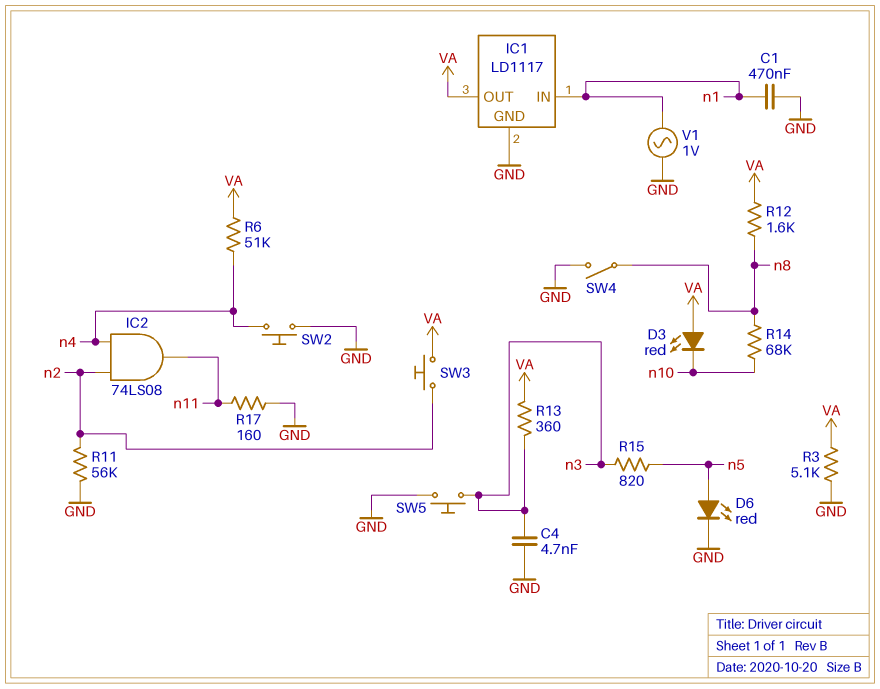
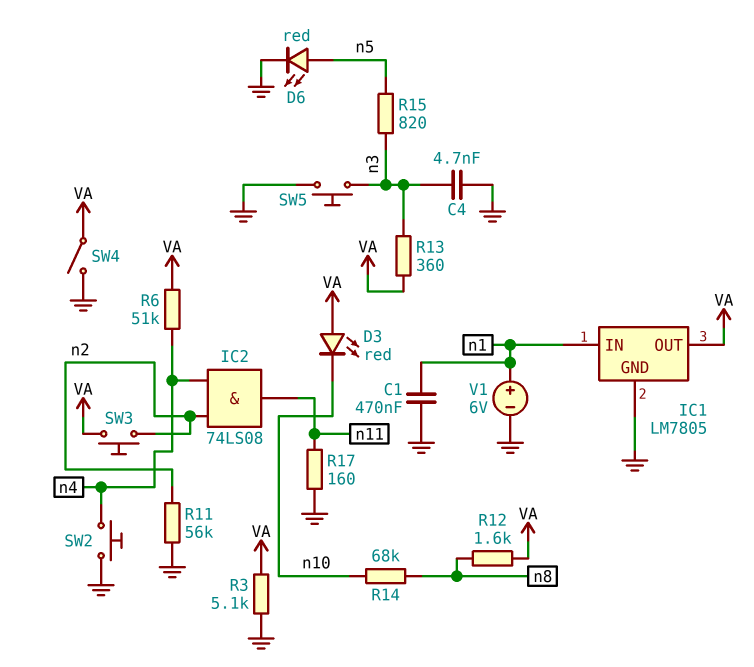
IC1: LD1117 -> LM7805
SW4: switch (GND, n8) -> switch (GND, VA)
V1: AC 1V (GND, n1) -> 6V (plus n1, minus GND)

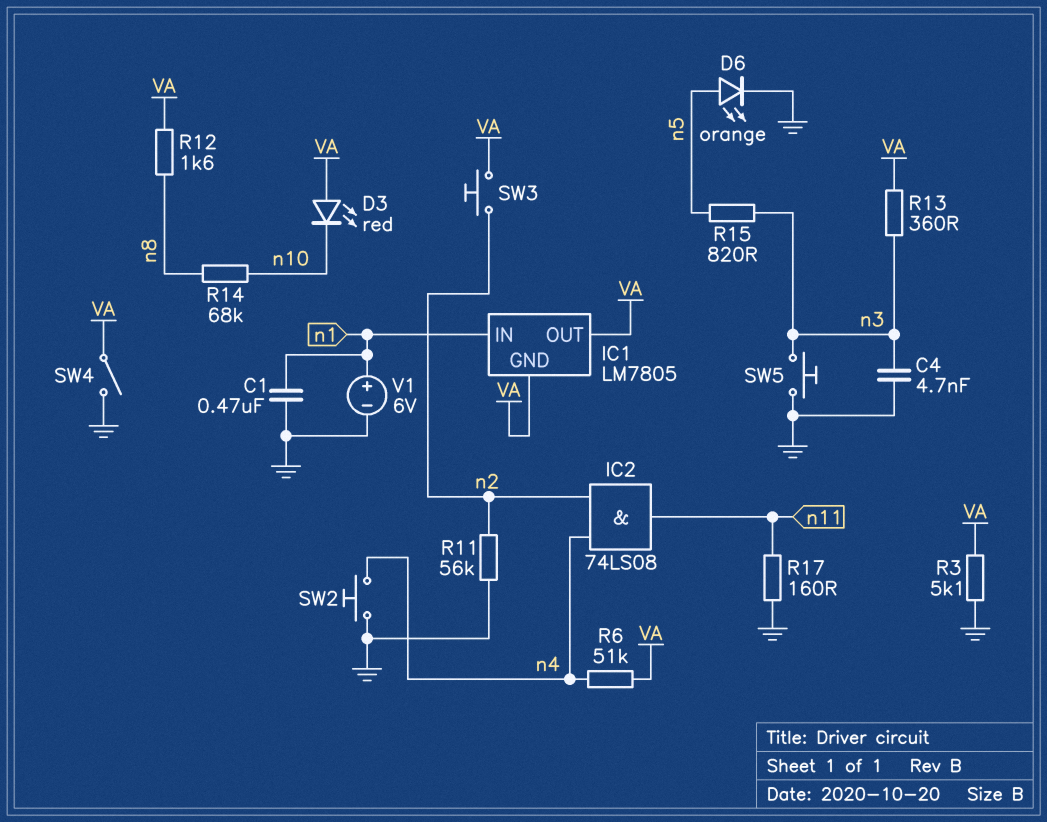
D6: LED red (A n5, K GND) -> LED orange (A n5, K GND)
IC1 pin GND: GND -> VA

